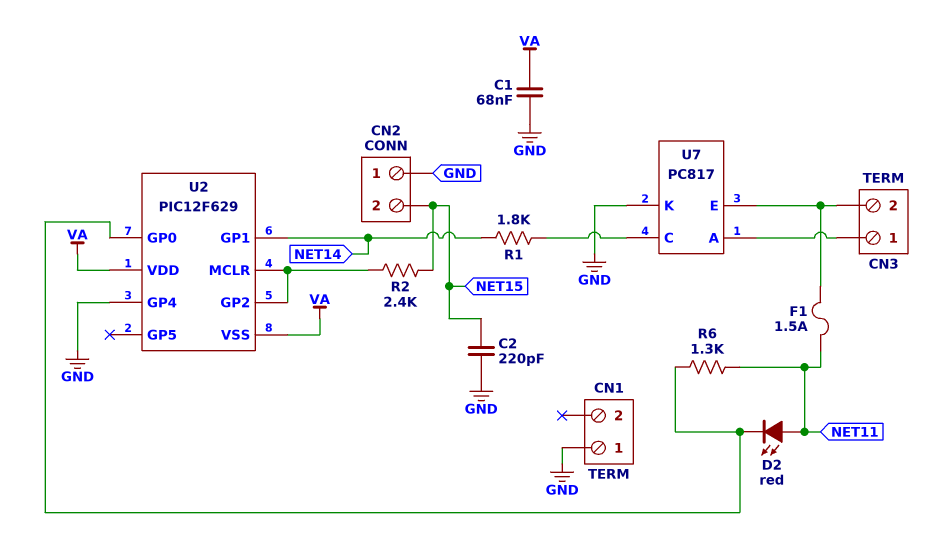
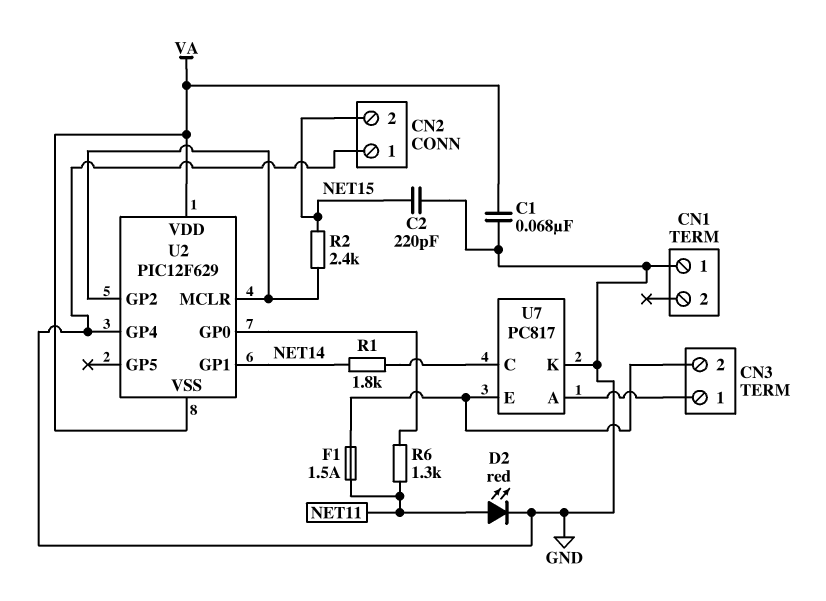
D2: LED red (A NET11, K U2/GP0) -> LED red (A NET11, K GND)

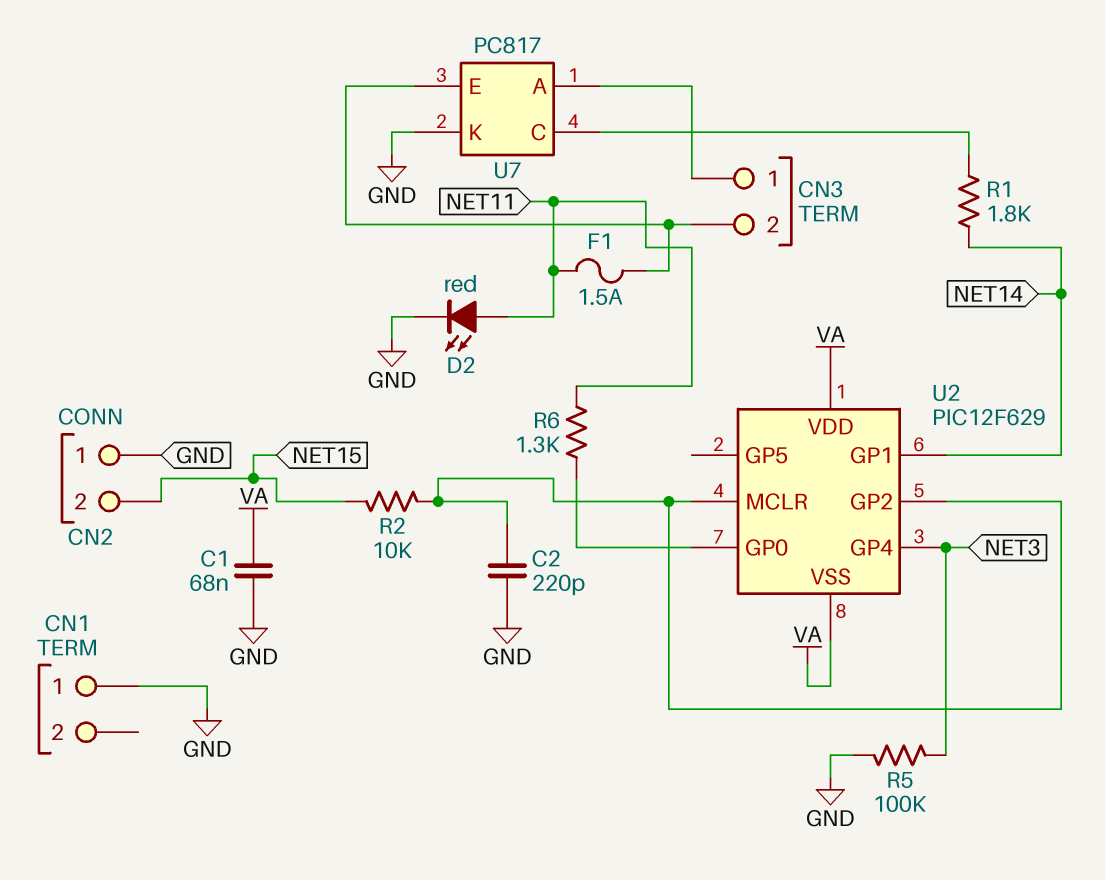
C2: 220pF (GND, NET15) -> 220pF (GND, U2/GP2)
R2: 2.4k (NET15, U2/GP2) -> 10k (NET15, U2/GP2)
R5: none -> 100k (GND, NET3)
U2 pin GP4: GND -> NET3

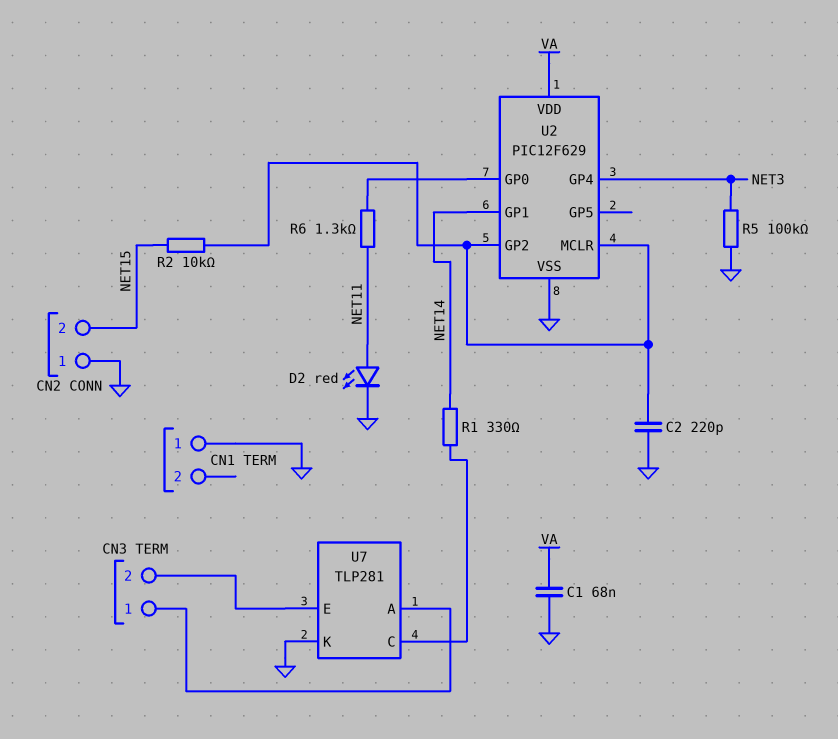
F1: 1.5A (CN3/2, NET11) -> none
R1: 1.8k (NET14, U7/C) -> 330 (NET14, U7/C)
U2 pin VSS: VA -> GND
U7: PC817 -> TLP281

